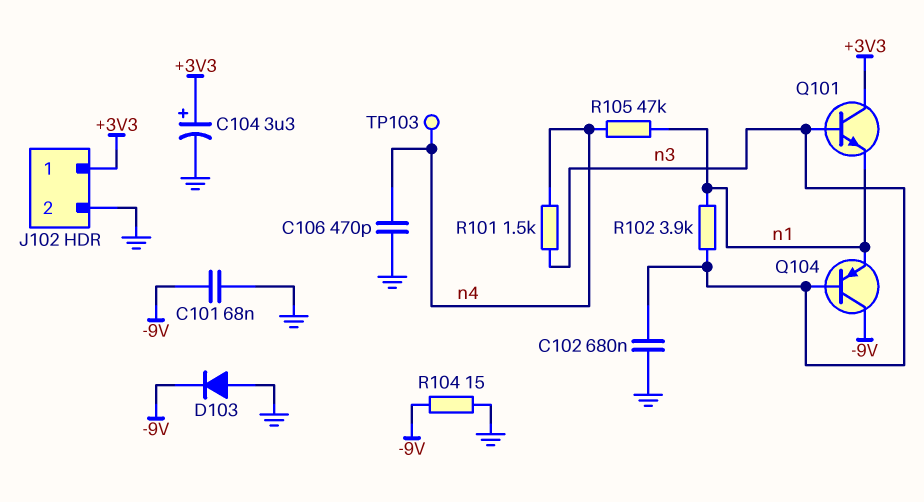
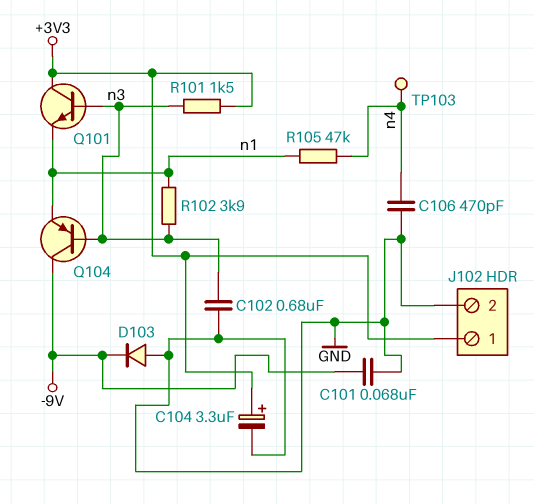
R101: 1.5k (n3, n4) -> 1.5k (+3V3, n3)
R104: 15 (-9V, GND) -> none

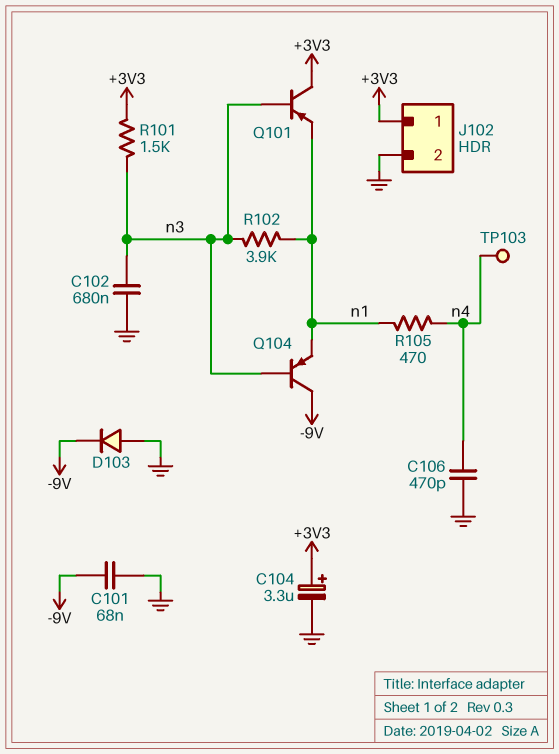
Q101: NPN (B n3, C +3V3, E n1) -> PNP (B n3, C +3V3, E n1)
R105: 47k (n1, n4) -> 470 (n1, n4)

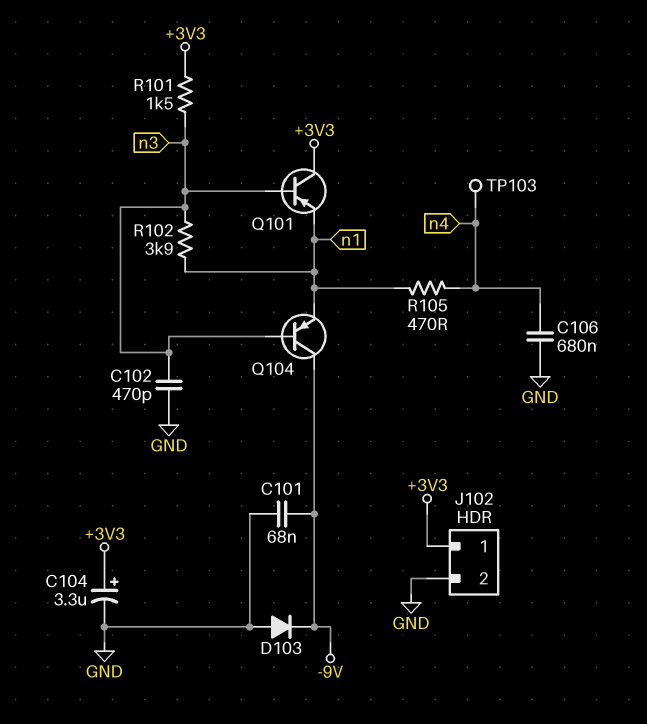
C102: 680nF (GND, n3) -> 470pF (GND, n3)
C106: 470pF (GND, n4) -> 680nF (GND, n4)

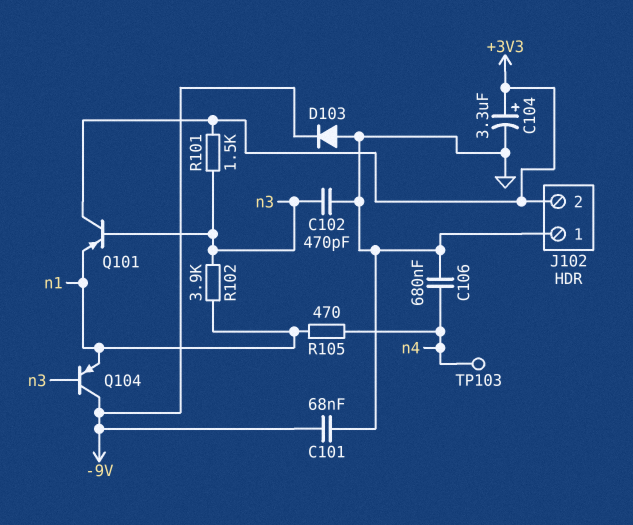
J102 pin 1: +3V3 -> GND
J102 pin 2: GND -> +3V3

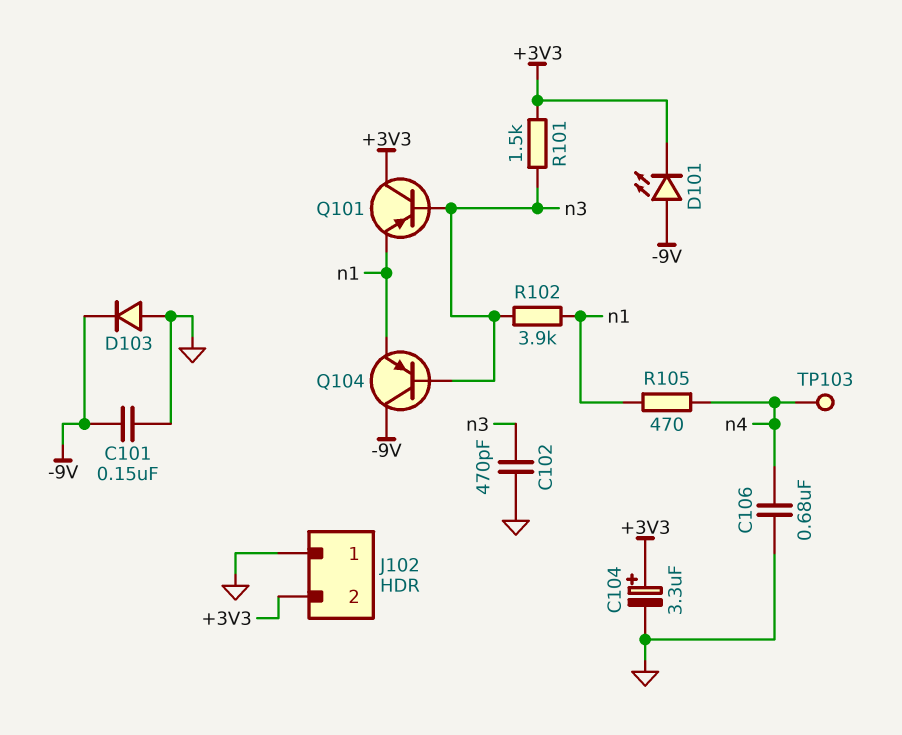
C101: 68nF (-9V, GND) -> 150nF (-9V, GND)
D101: none -> LED (A -9V, K +3V3)

